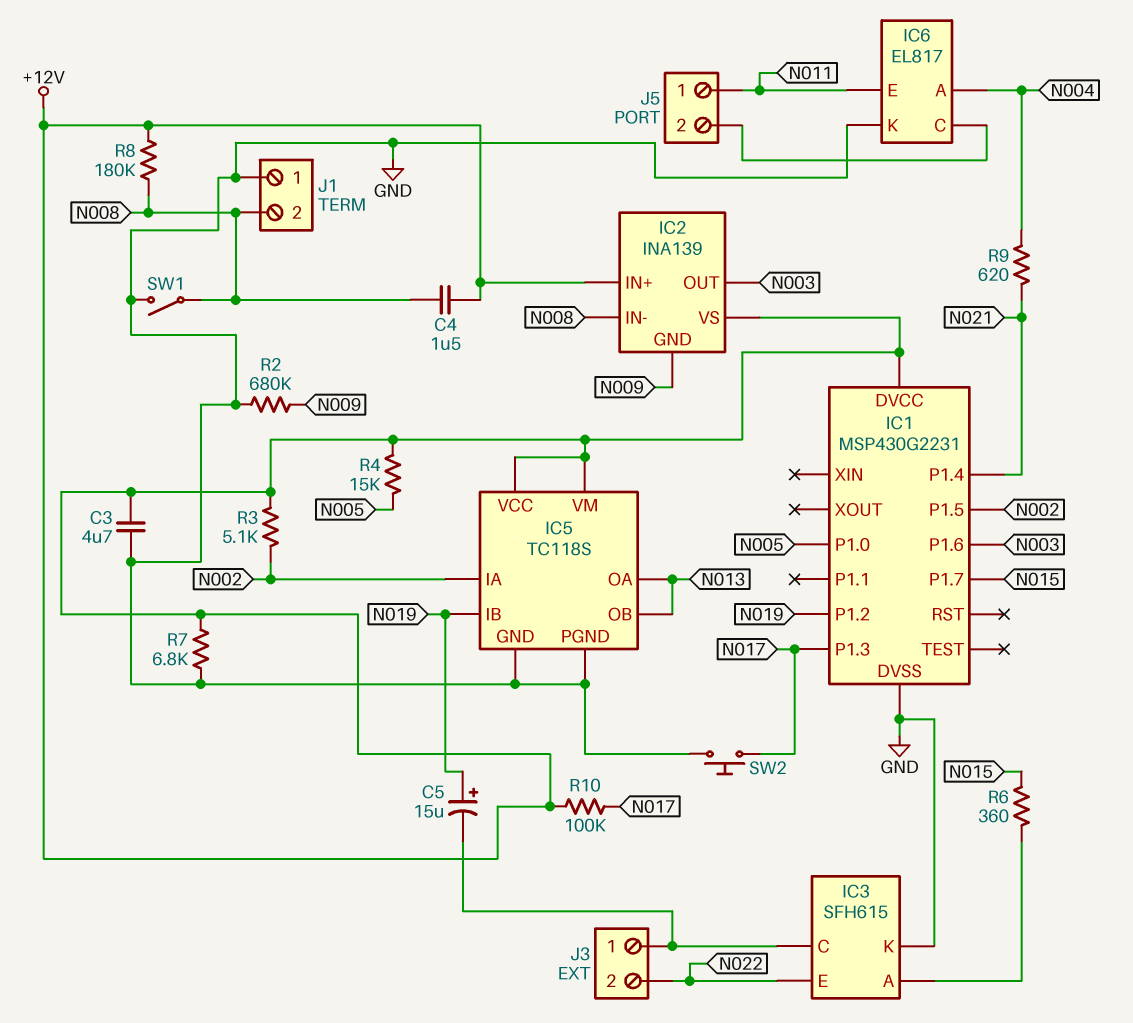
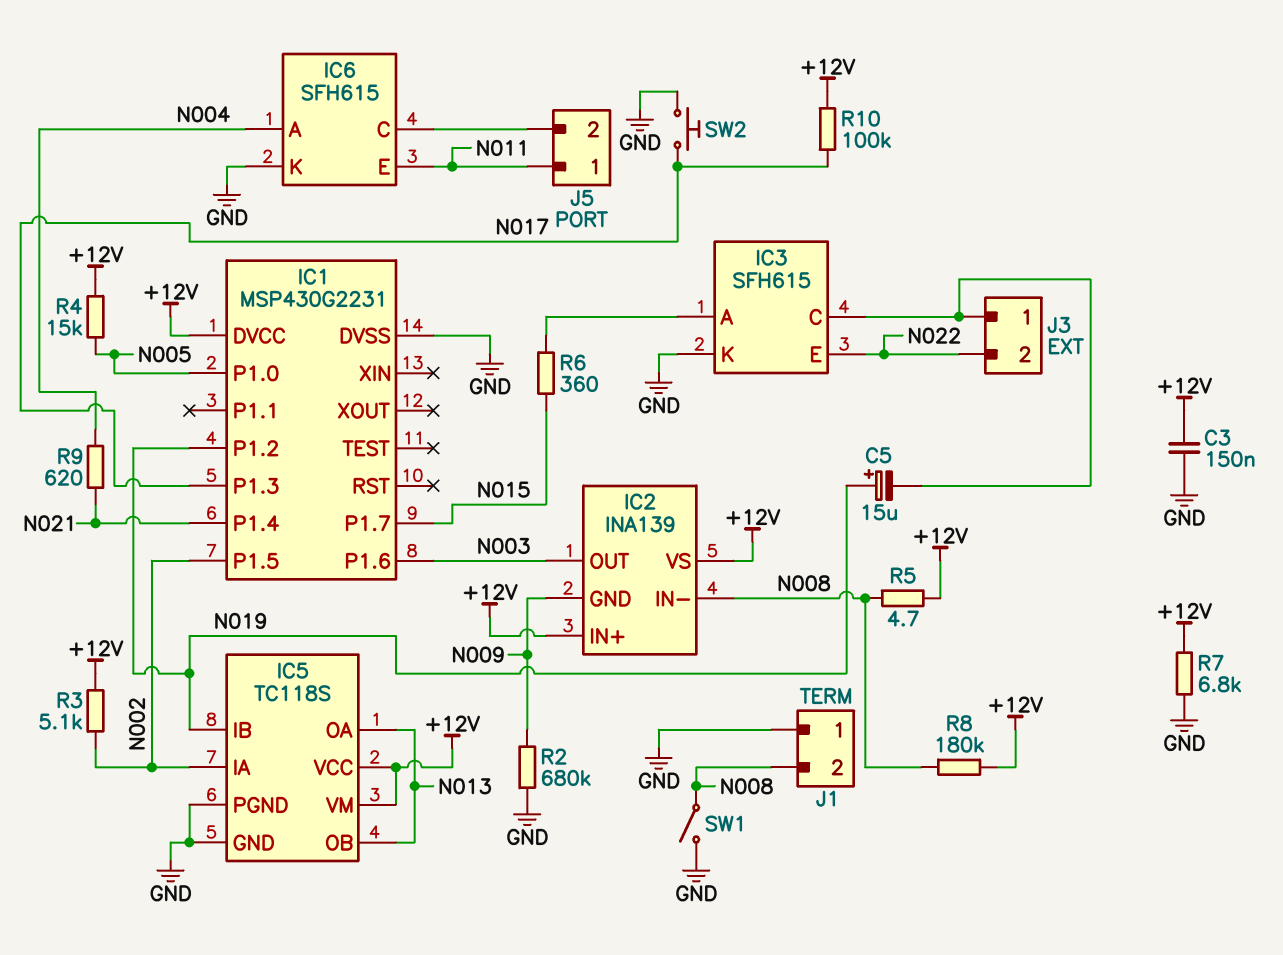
C3: 4.7uF (+12V, GND) -> 150nF (+12V, GND)
C4: 1.5uF (+12V, N008) -> none
IC6: EL817 -> SFH615
R5: none -> 4.7 (+12V, N008)

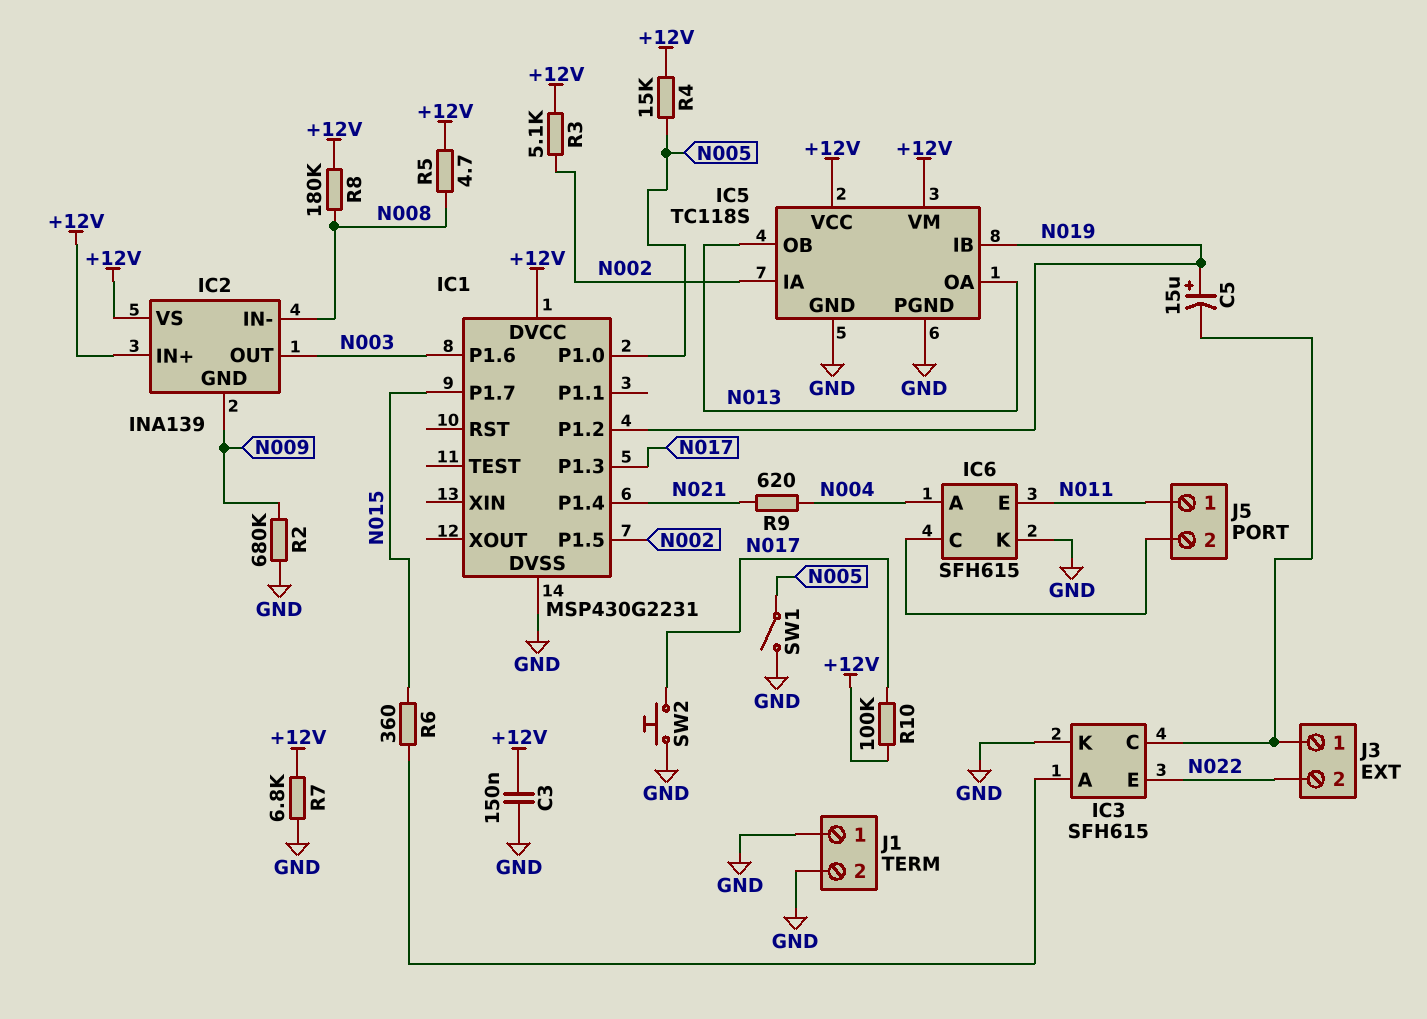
J1 pin 2: N008 -> GND
SW1: switch (GND, N008) -> switch (GND, N005)

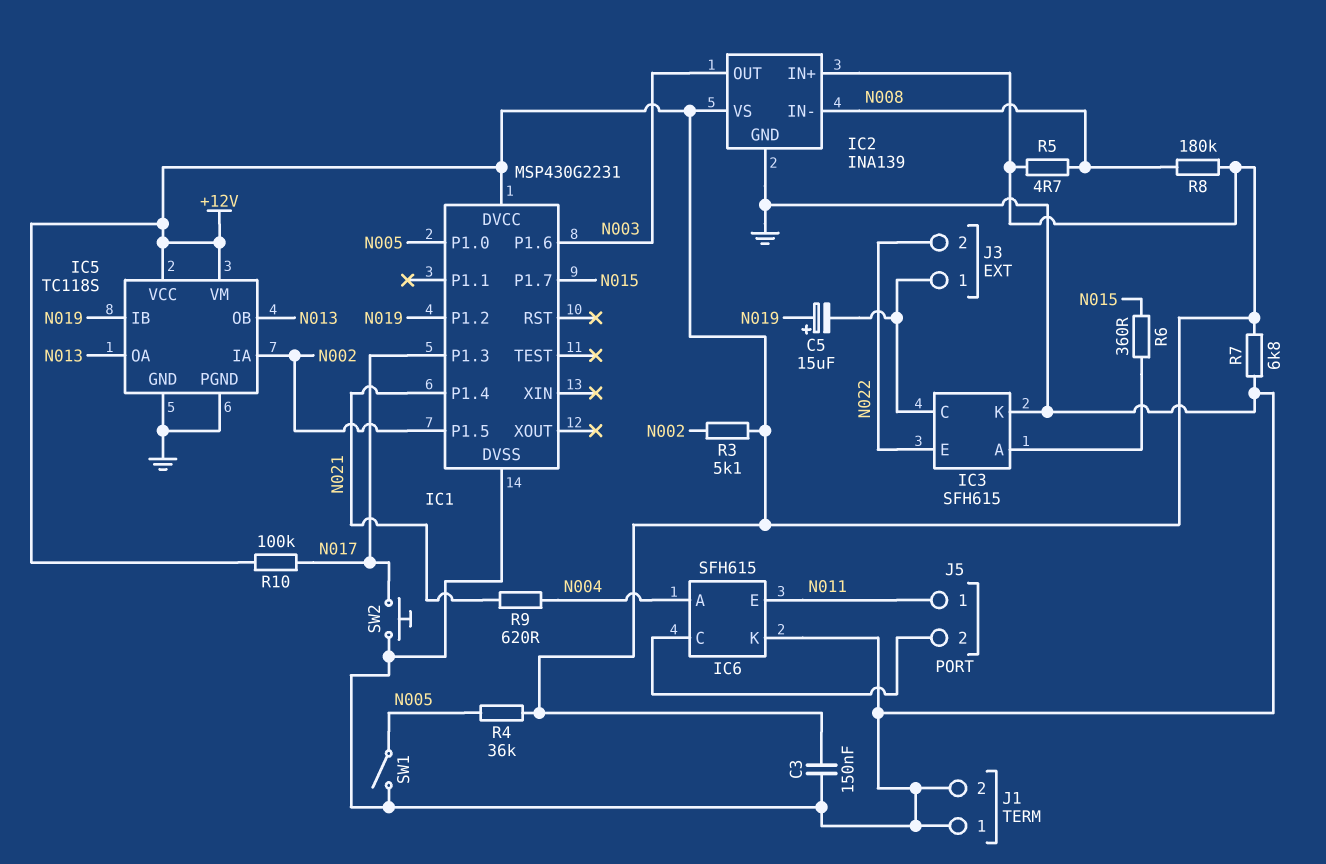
IC2 pin GND: N009 -> GND
R2: 680k (GND, N009) -> none
R4: 15k (+12V, N005) -> 36k (+12V, N005)

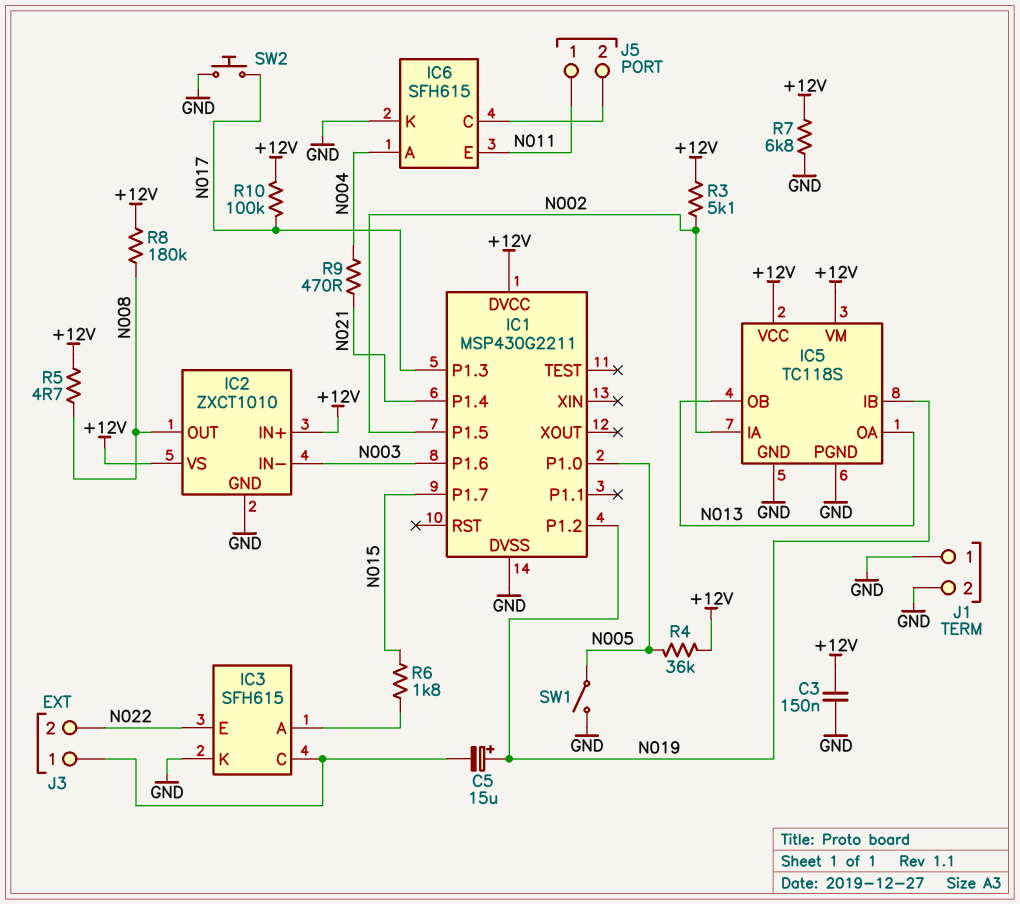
IC1: MSP430G2231 -> MSP430G2211
IC2: INA139 -> ZXCT1010
IC2 pin IN-: N008 -> N003
IC2 pin OUT: N003 -> N008
R6: 360 (IC3/A, N015) -> 1.8k (IC3/A, N015)
R9: 620 (N004, N021) -> 470 (N004, N021)

